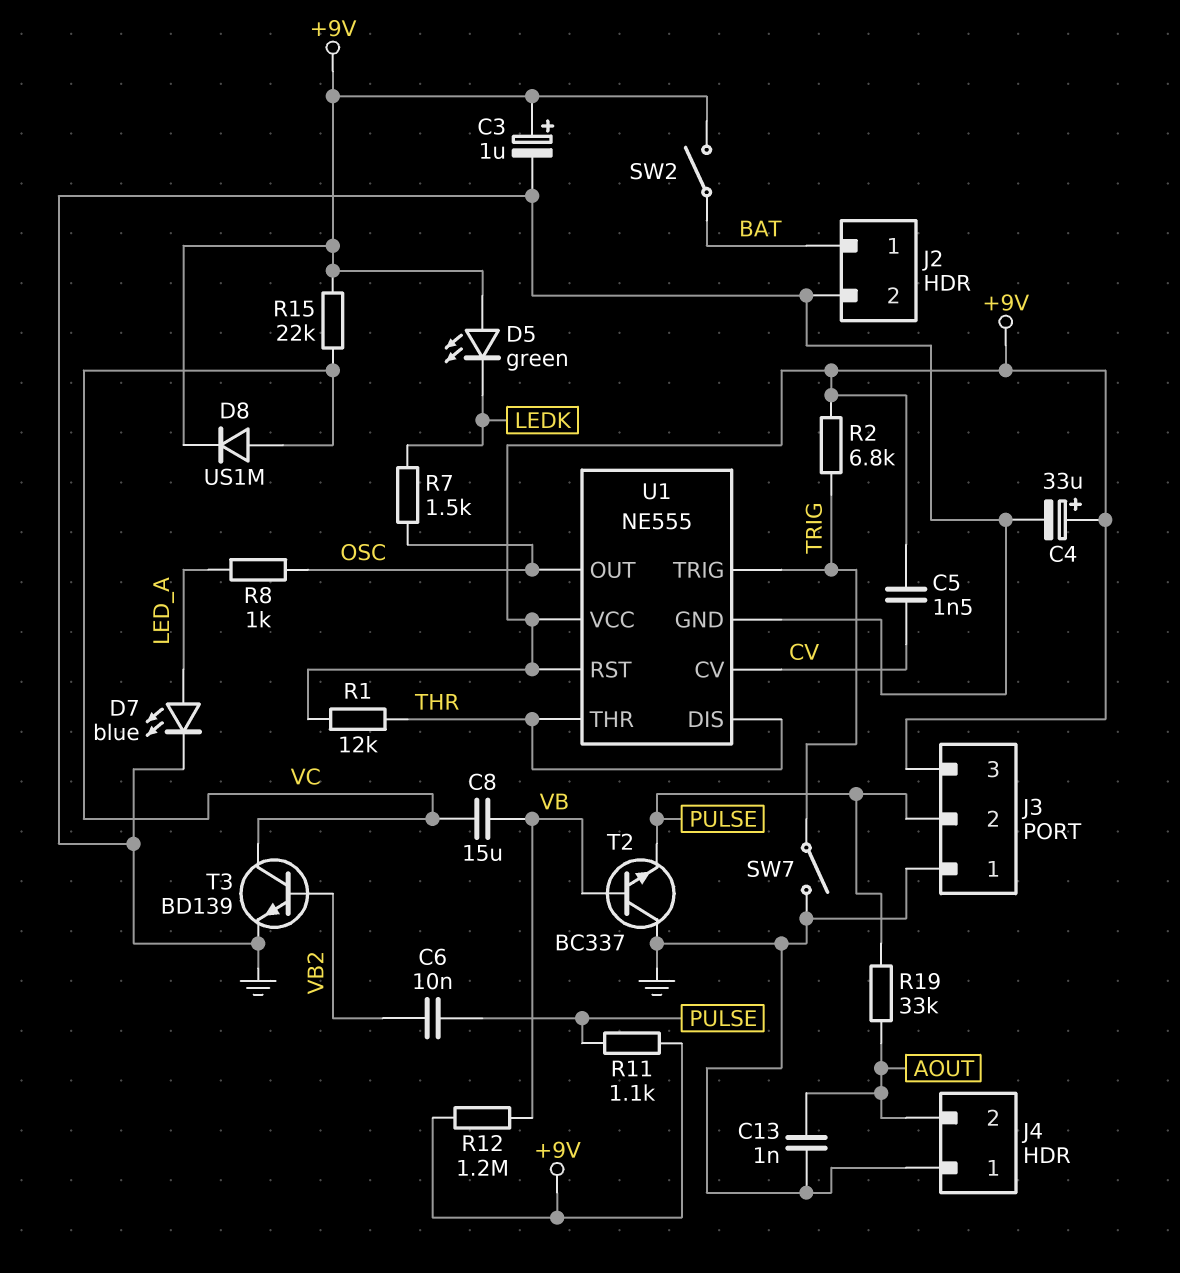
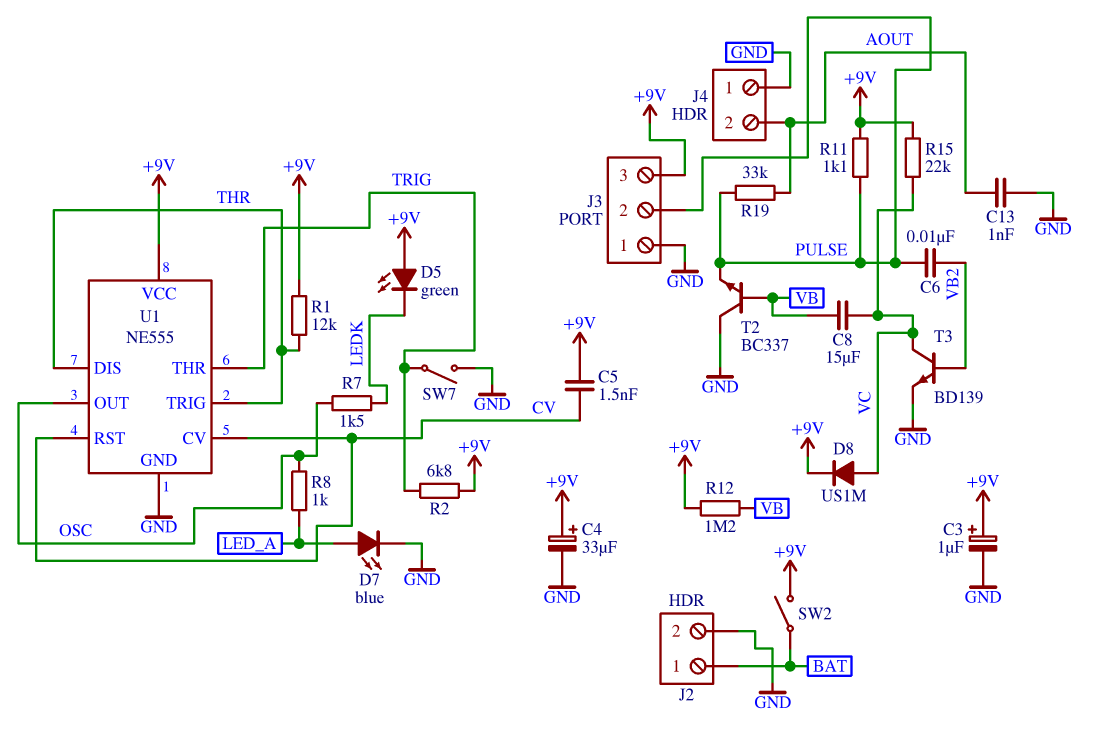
U1 pin RST: +9V -> CV
U1 pin THR: THR -> TRIG
U1 pin TRIG: TRIG -> THR

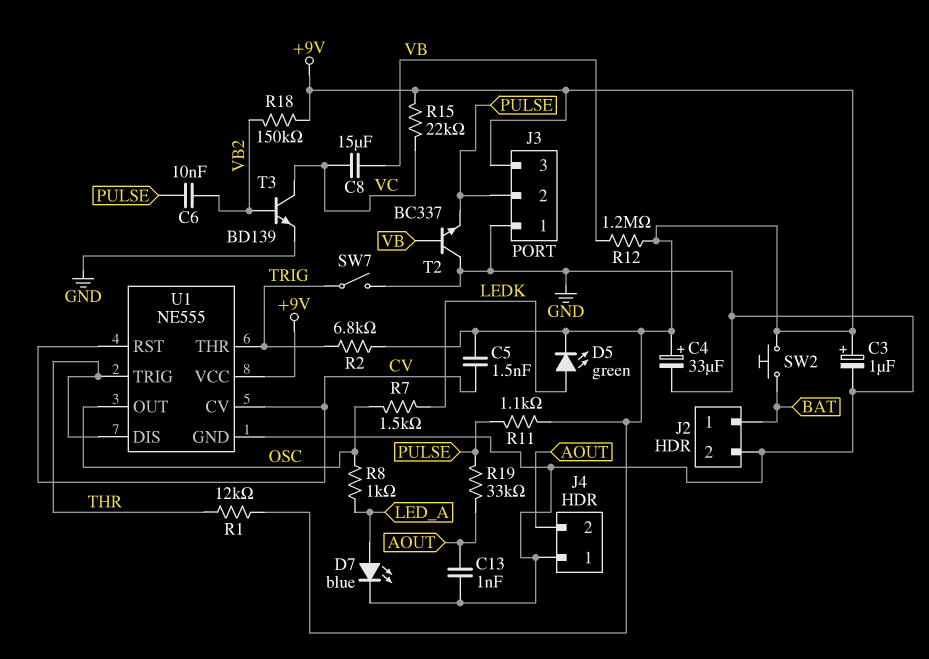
D5: LED green (A +9V, K LEDK) -> LED green (A LEDK, K +9V)
D8: diode US1M (A VC, K +9V) -> none
R18: none -> 150k (+9V, VB2)
SW2: switch (+9V, BAT) -> button (+9V, BAT)

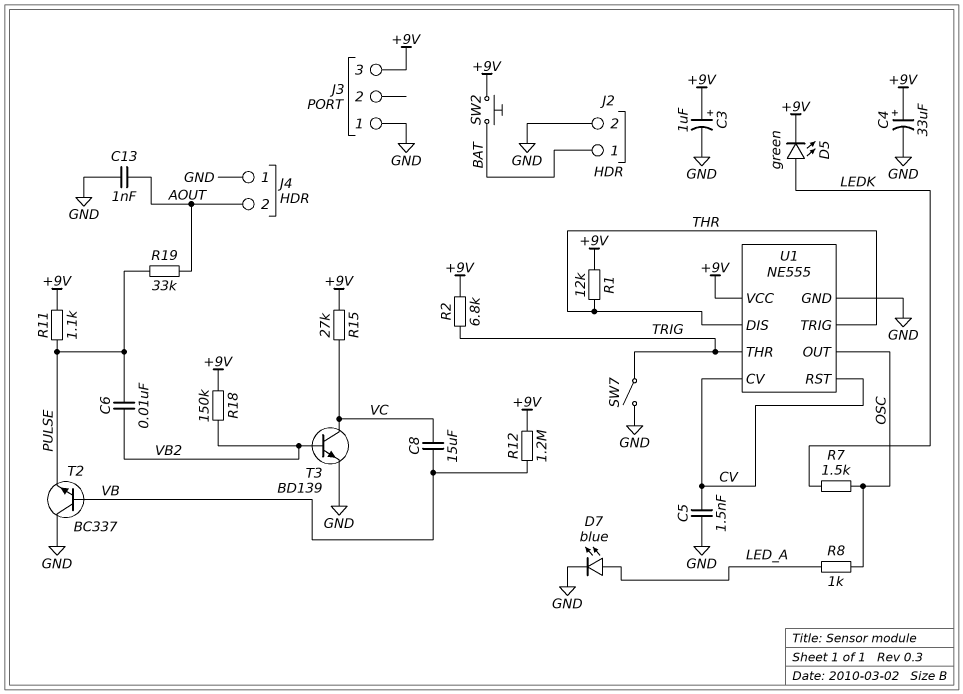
C5: 1.5nF (+9V, CV) -> 1.5nF (CV, GND)
J3 pin 2: PULSE -> none
R15: 22k (+9V, VC) -> 27k (+9V, VC)

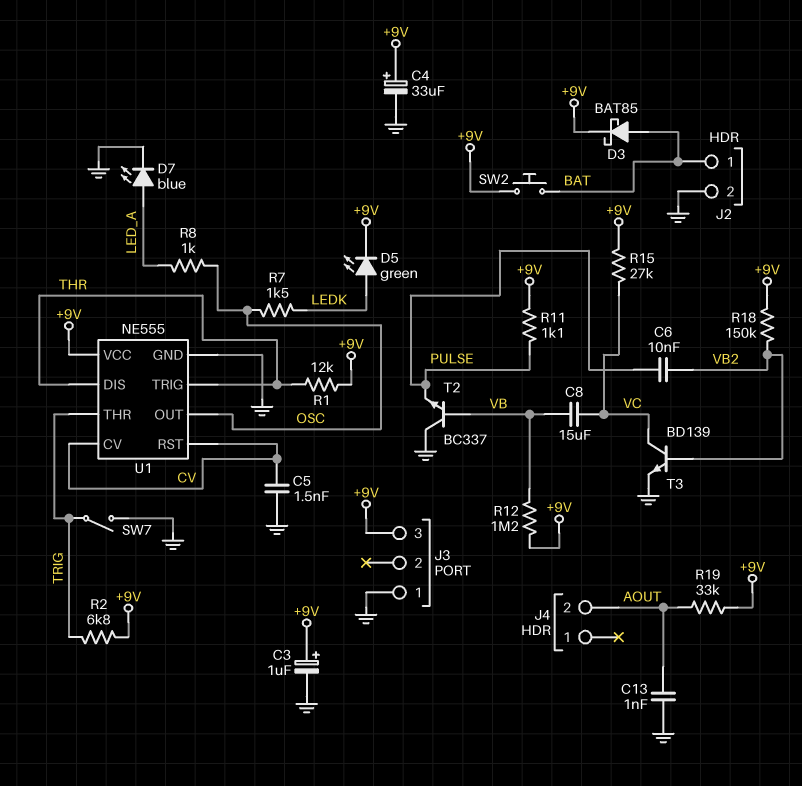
D3: none -> schottky BAT85 (A BAT, K +9V)
J4 pin 1: GND -> none
R19: 33k (AOUT, PULSE) -> 33k (+9V, AOUT)

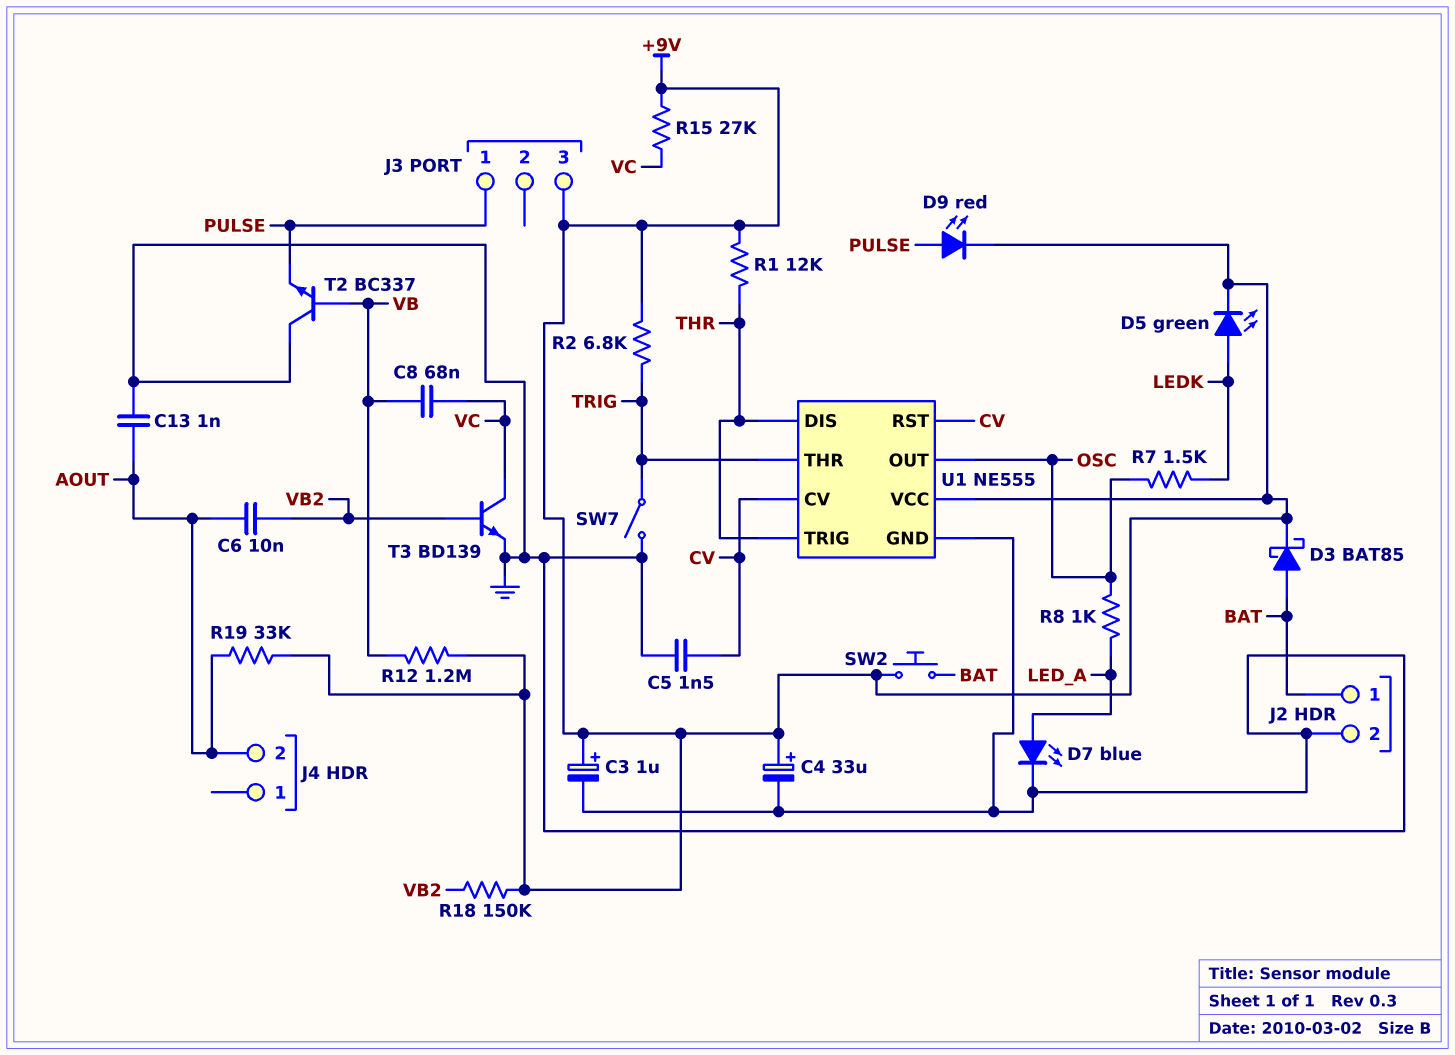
C6: 10nF (PULSE, VB2) -> 10nF (AOUT, VB2)
C8: 15uF (VB, VC) -> 68nF (VB, VC)
D9: none -> LED red (A PULSE, K +9V)
J3 pin 1: GND -> PULSE
R11: 1.1k (+9V, PULSE) -> none

